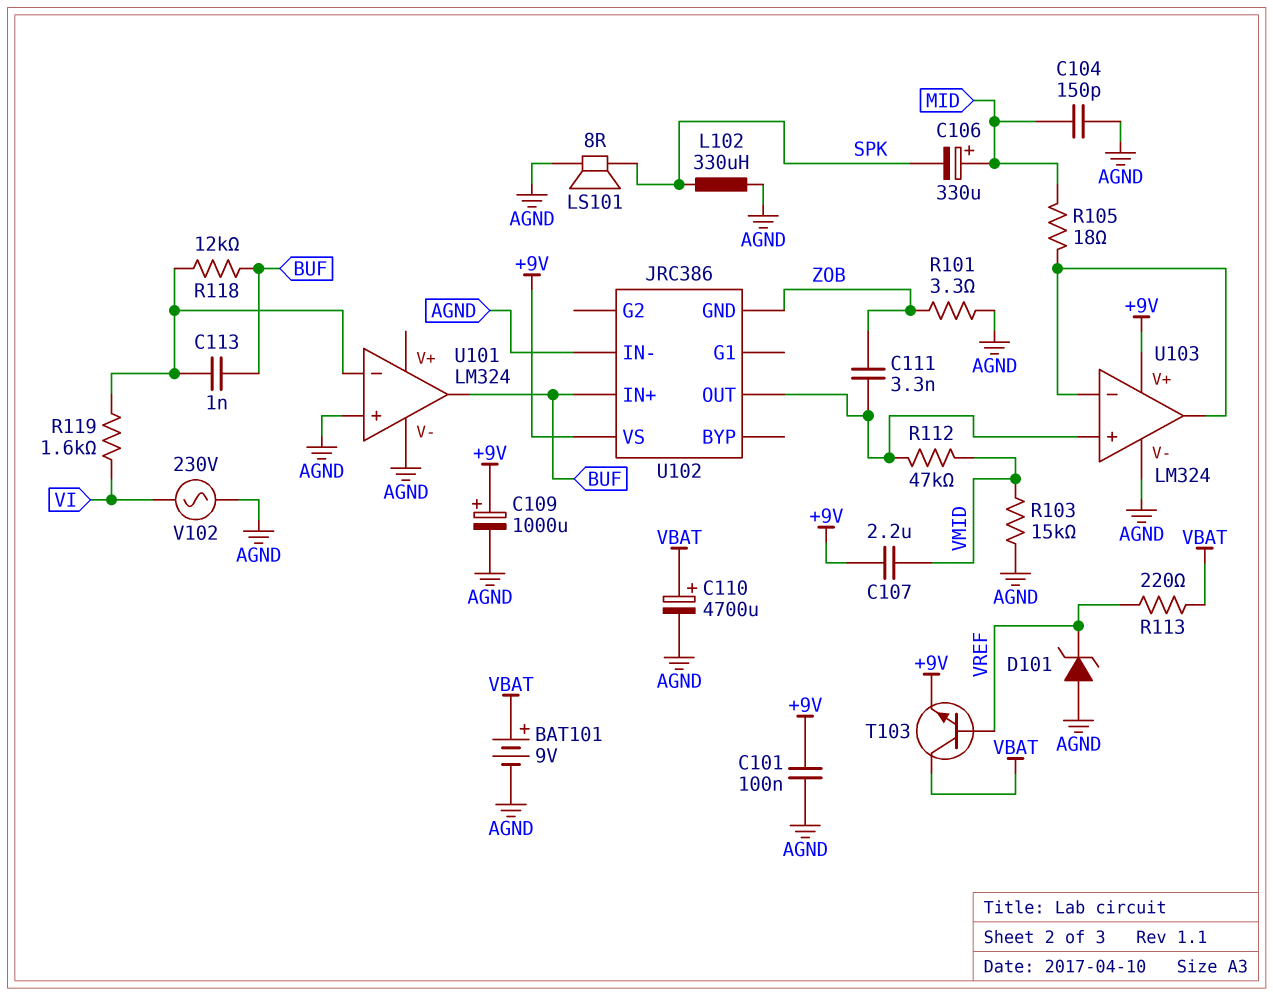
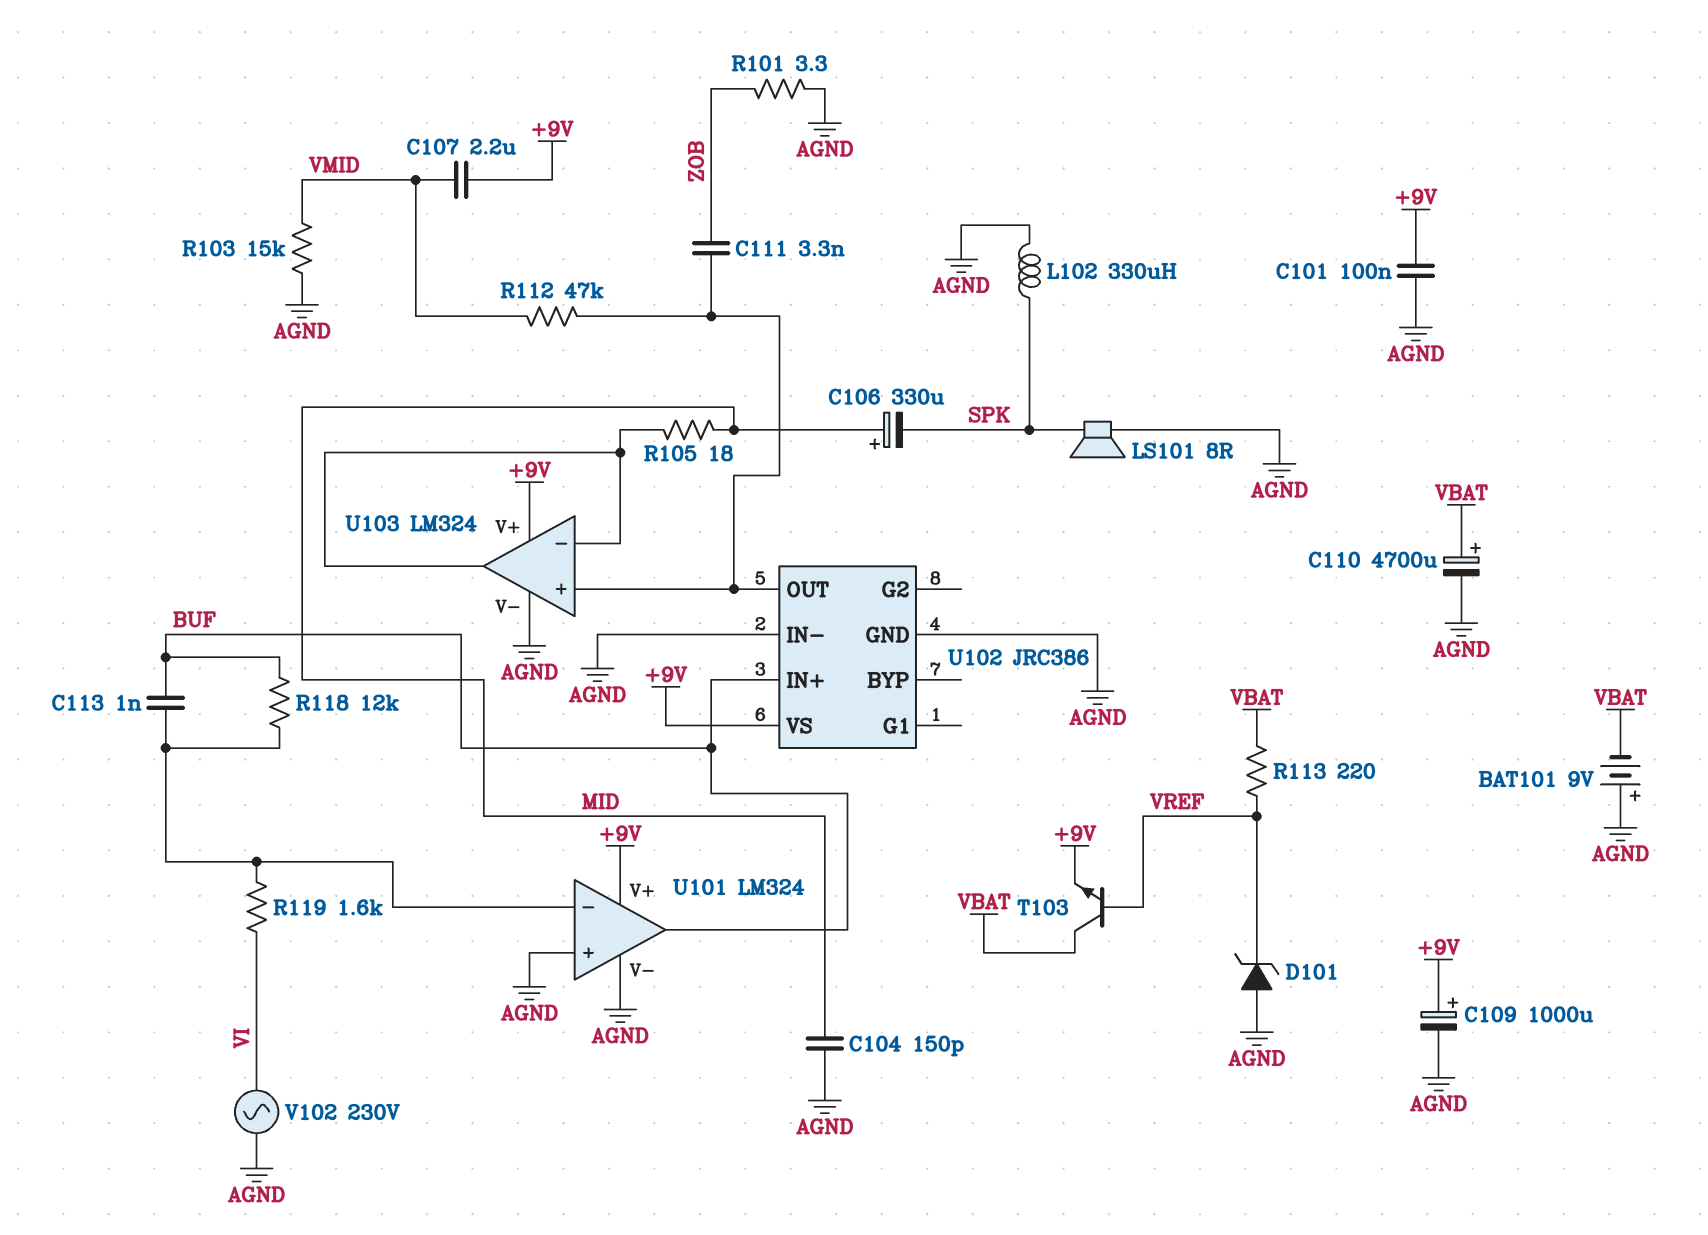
BAT101: 9V (plus VBAT, minus AGND) -> 9V (plus AGND, minus VBAT)
U101 pin V+: none -> +9V
U102 pin GND: ZOB -> AGND

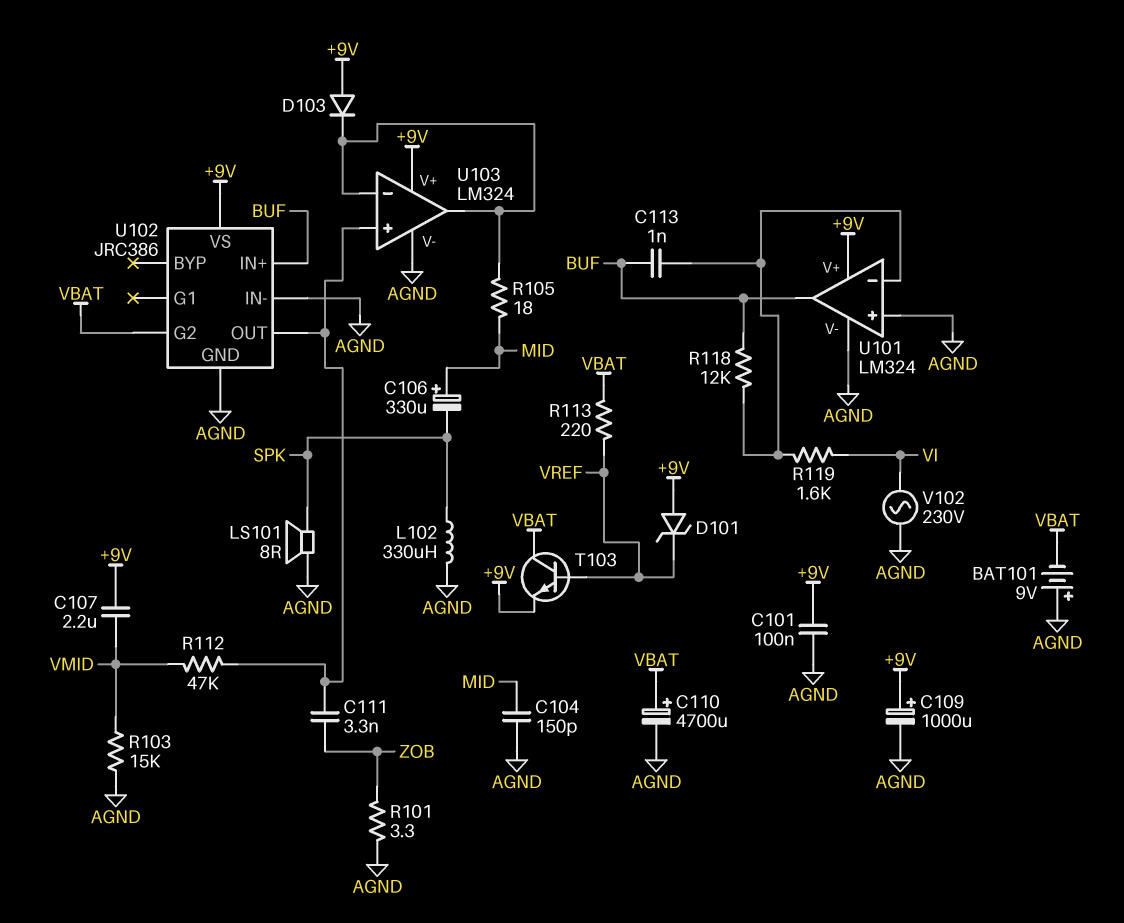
D101: zener (A AGND, K VREF) -> zener (A +9V, K VREF)
D103: none -> diode (A +9V, K U103/in-)
U102 pin G2: none -> VBAT

